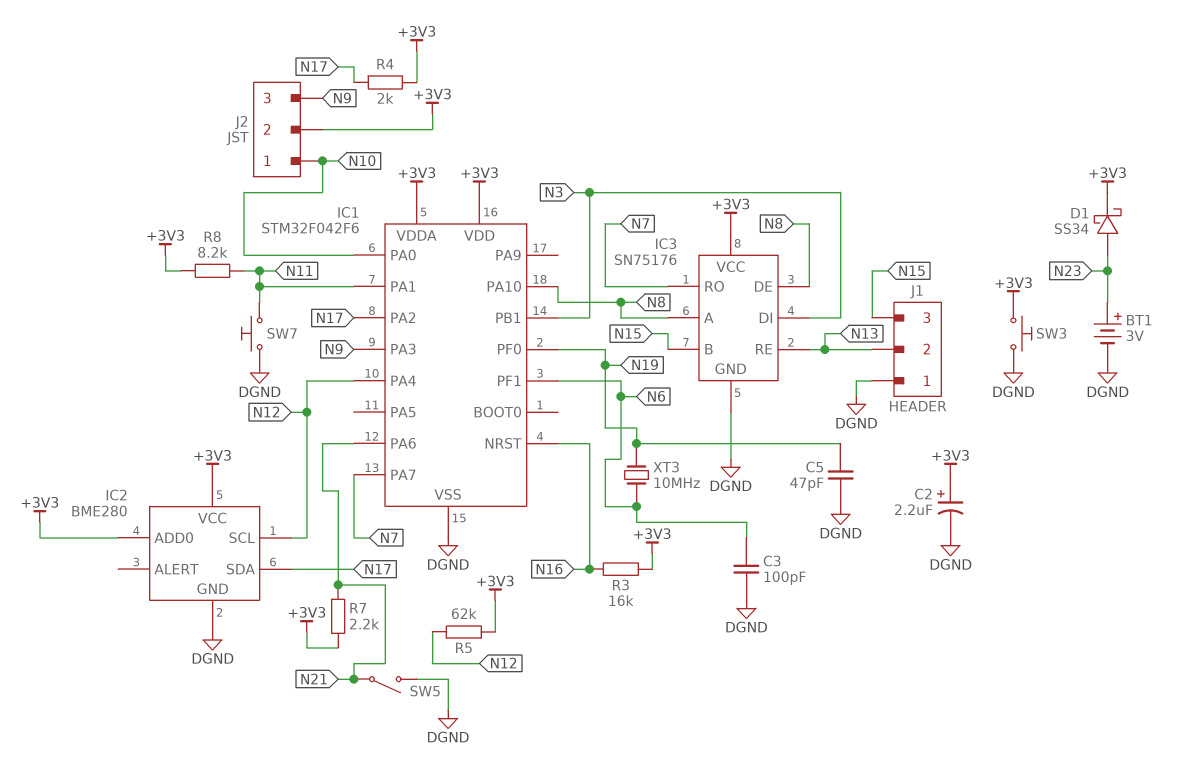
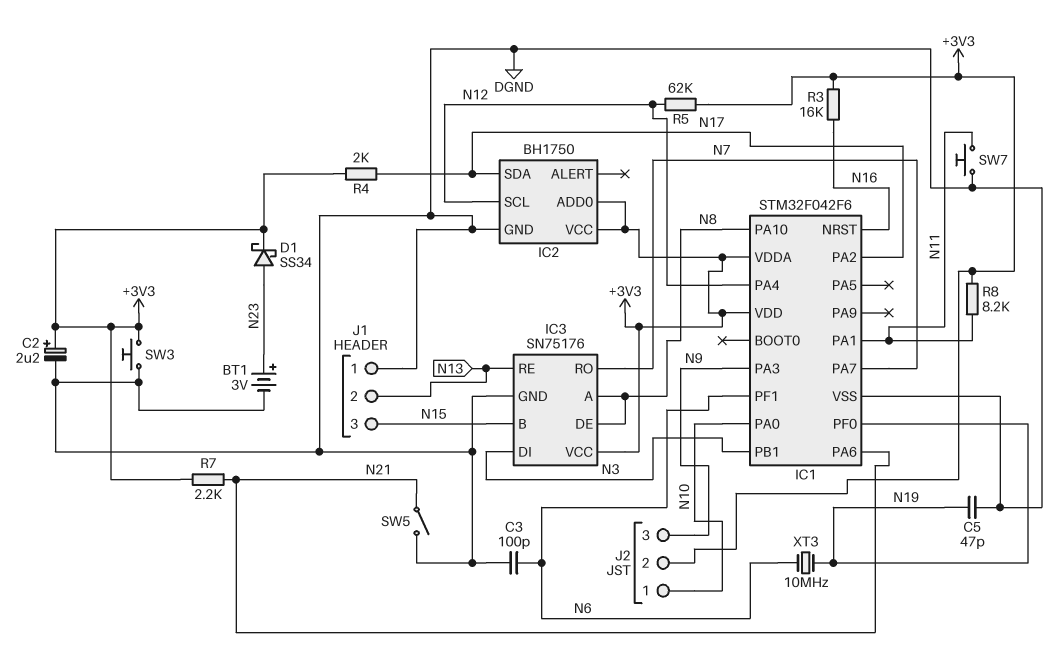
IC2: BME280 -> BH1750

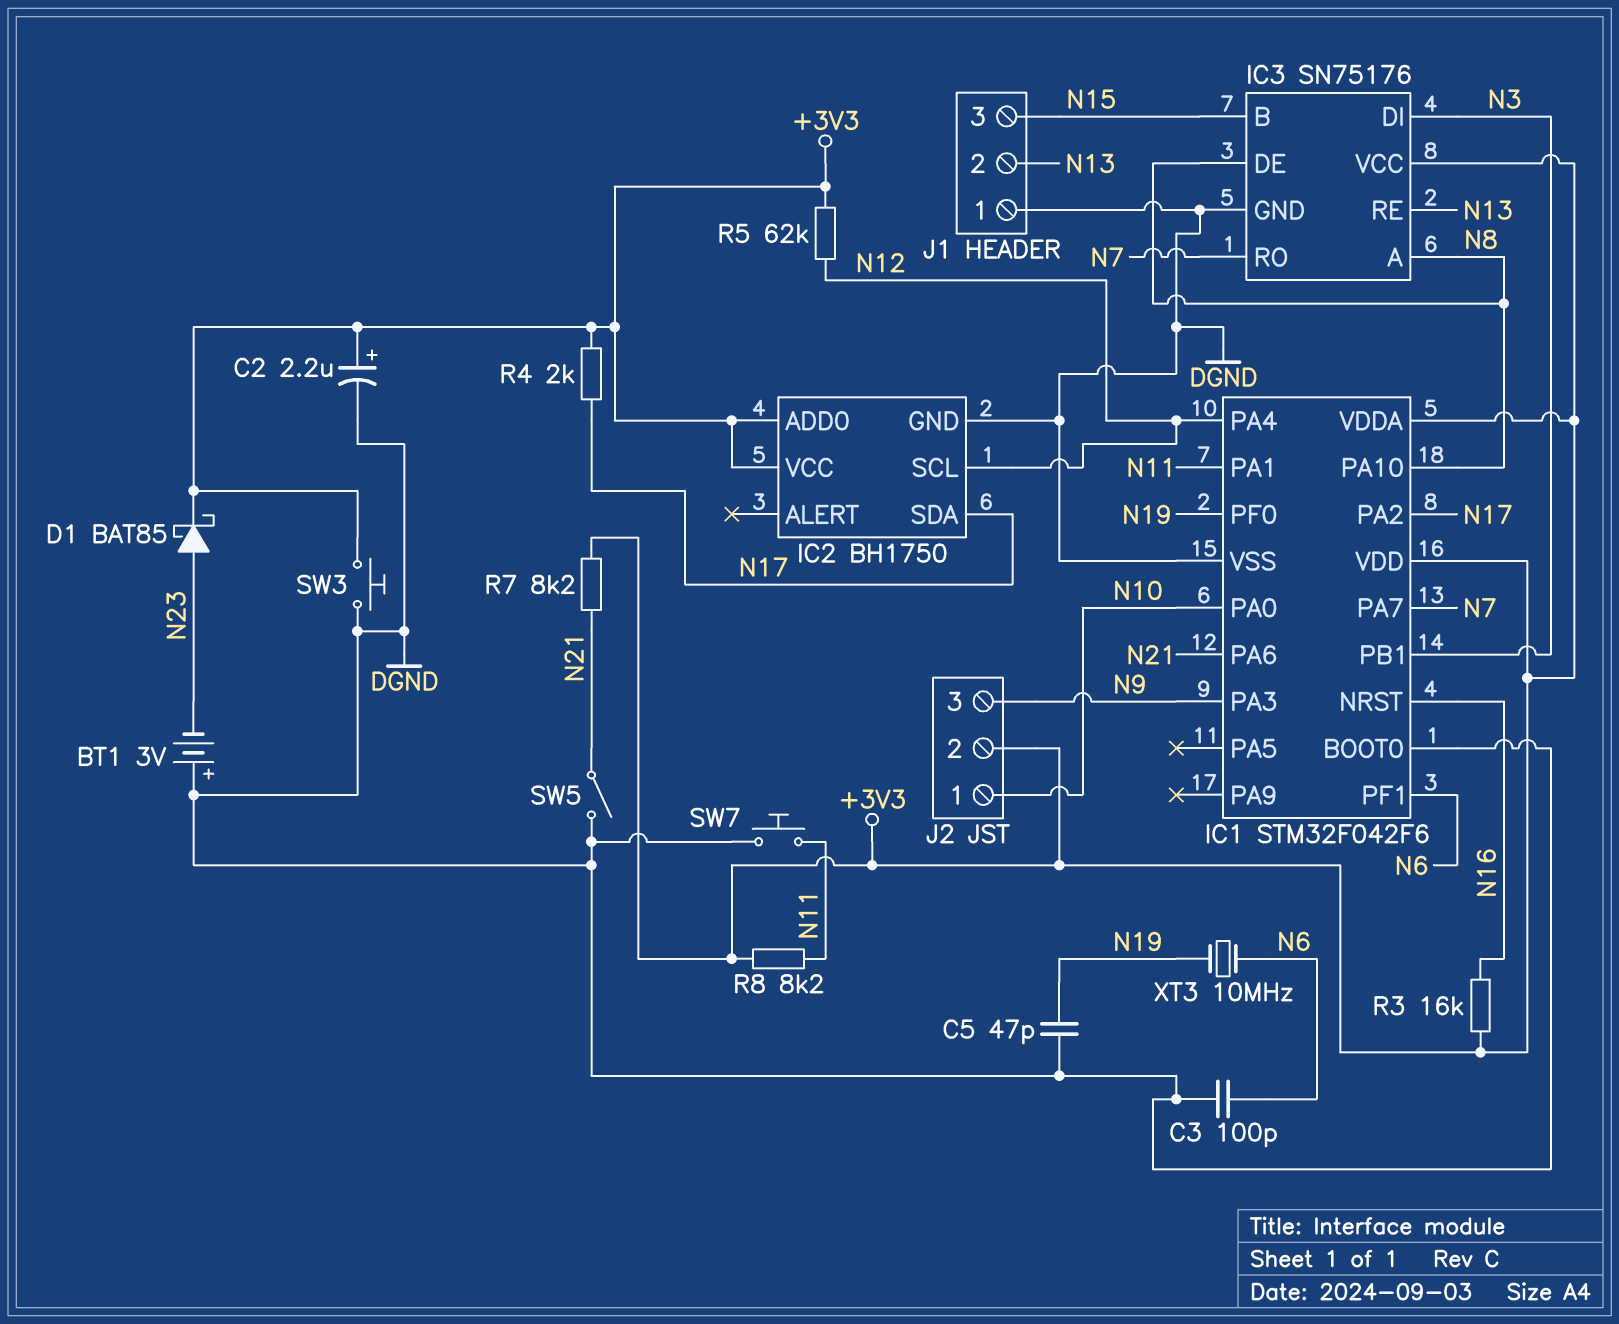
BT1: 3V (plus N23, minus DGND) -> 3V (plus DGND, minus N23)
D1: schottky SS34 (A N23, K +3V3) -> schottky BAT85 (A N23, K +3V3)
IC1 pin BOOT0: none -> DGND
R7: 2.2k (+3V3, N21) -> 8.2k (+3V3, N21)

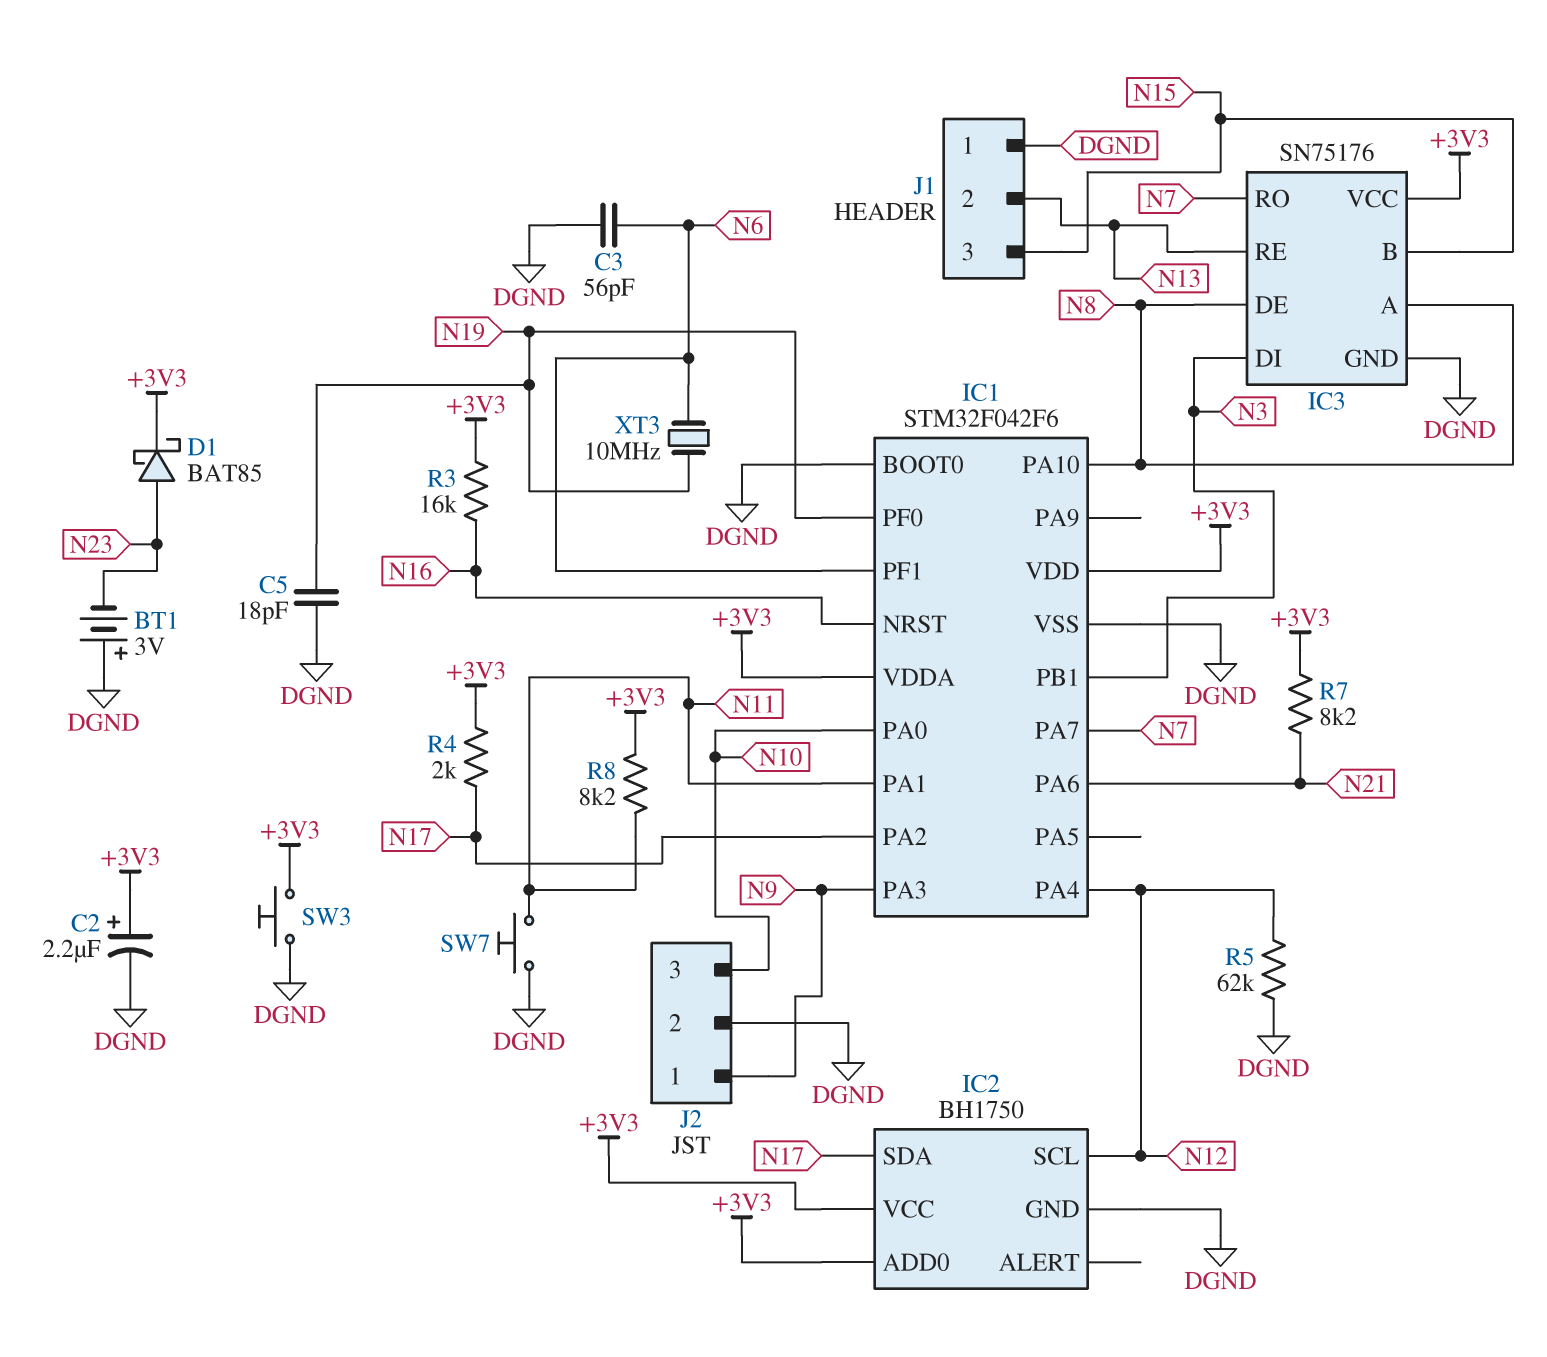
C3: 100pF (DGND, N6) -> 56pF (DGND, N6)
C5: 47pF (DGND, N19) -> 18pF (DGND, N19)
J2 pin 1: N10 -> N9
J2 pin 2: +3V3 -> DGND
J2 pin 3: N9 -> N10
R5: 62k (+3V3, N12) -> 62k (DGND, N12)
SW5: switch (DGND, N21) -> none

